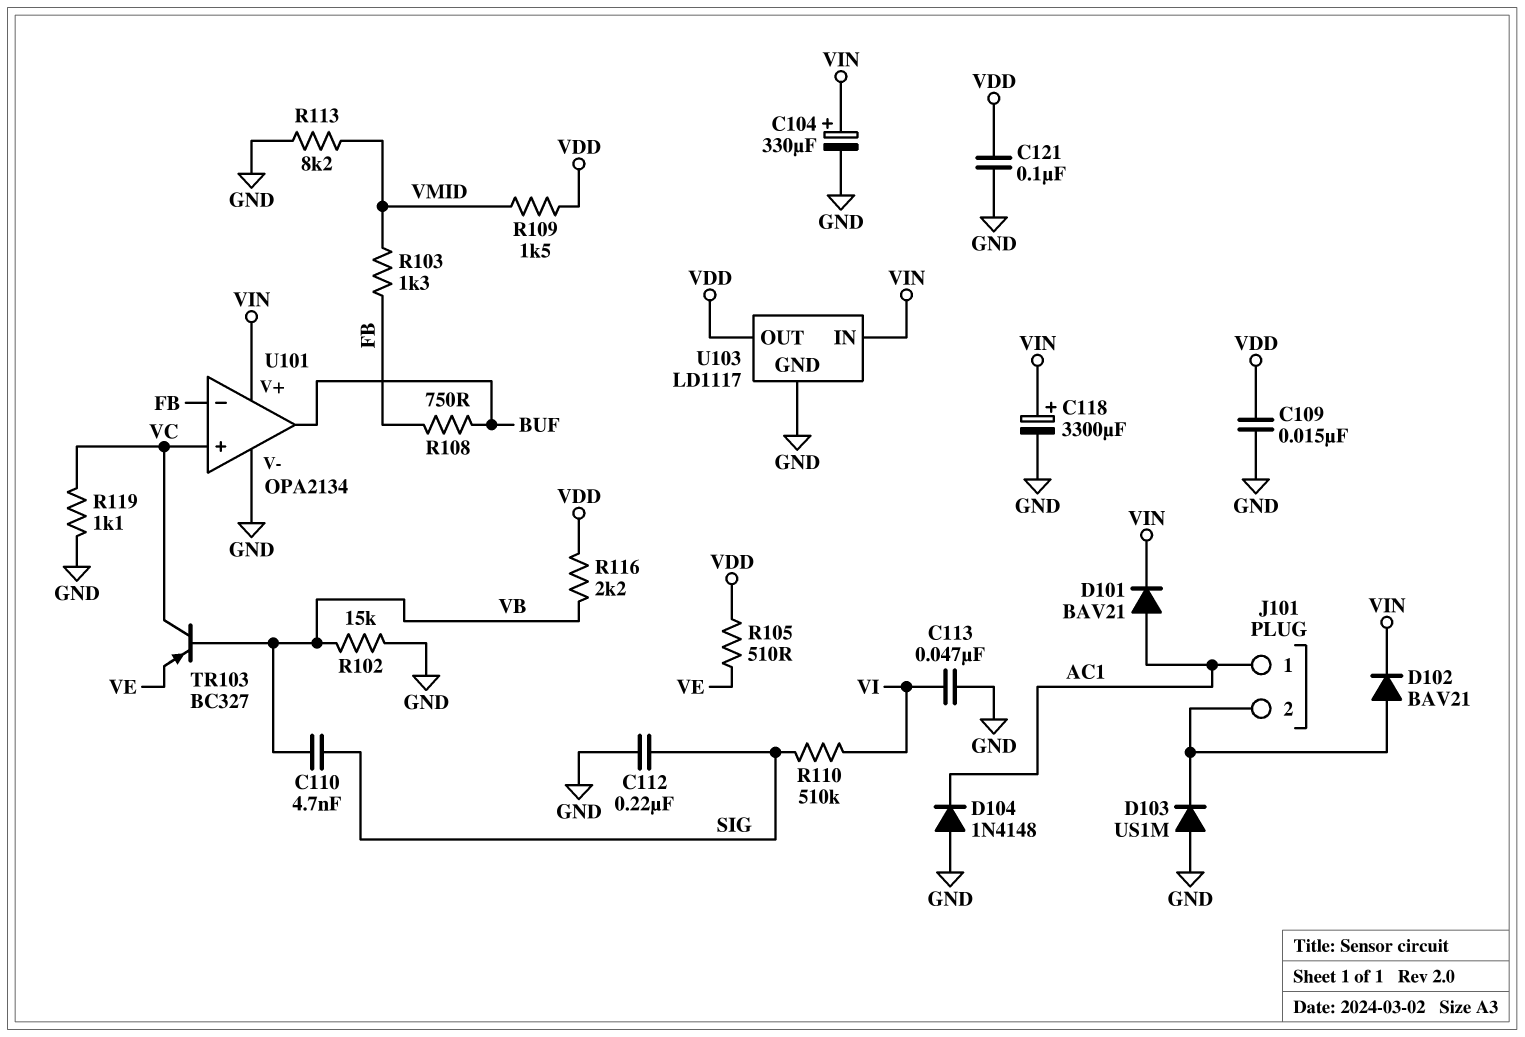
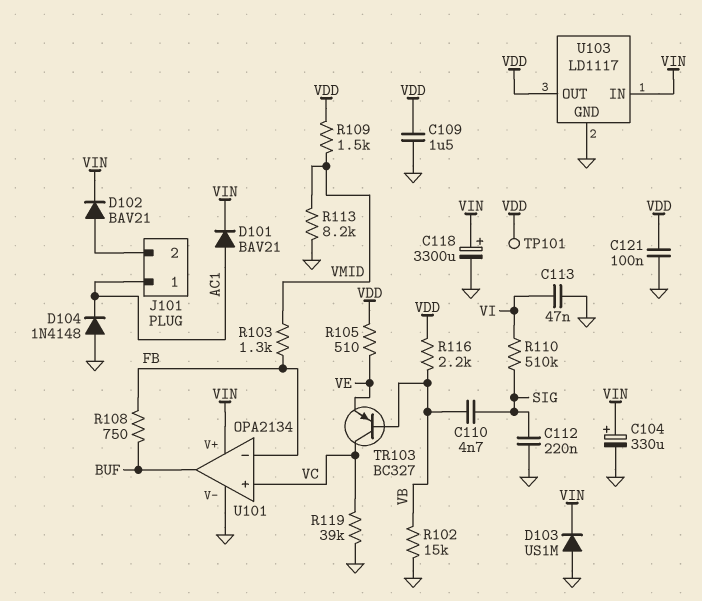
C109: 15nF (GND, VDD) -> 1.5uF (GND, VDD)
D103: diode US1M (A GND, K J101/2) -> diode US1M (A GND, K VIN)
R119: 1.1k (GND, VC) -> 39k (GND, VC)
TP101: none -> test point (VDD)

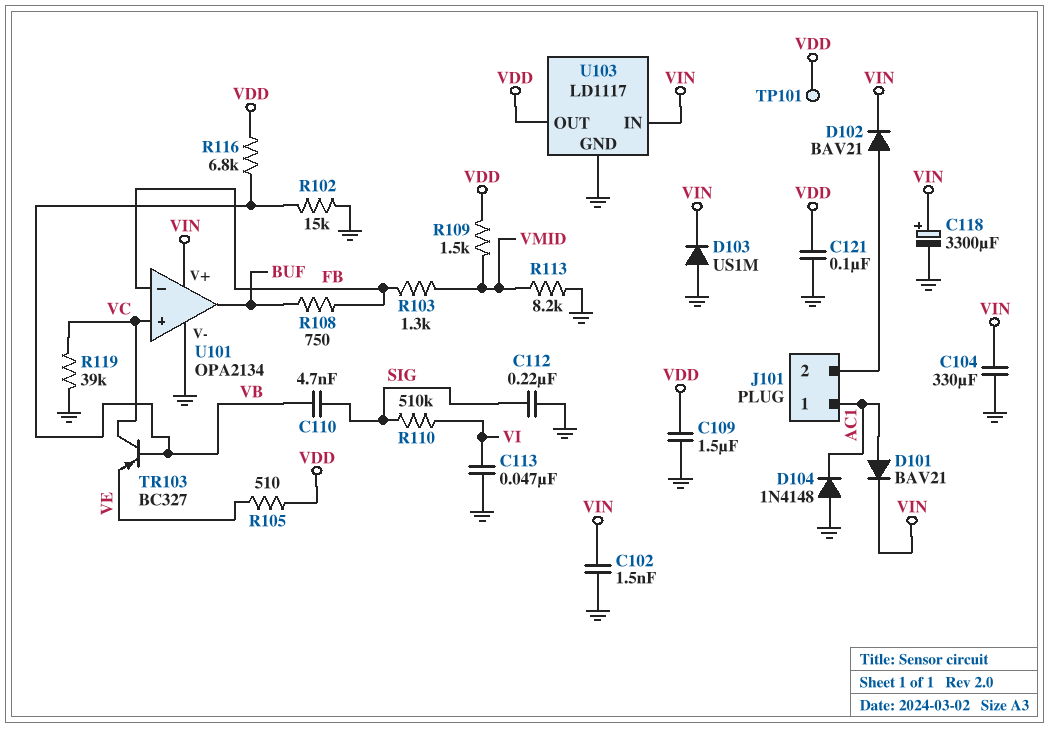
C102: none -> 1.5nF (GND, VIN)
C104: 330uF (plus VIN, minus GND) -> 330uF (GND, VIN)
R116: 2.2k (VB, VDD) -> 6.8k (VB, VDD)

